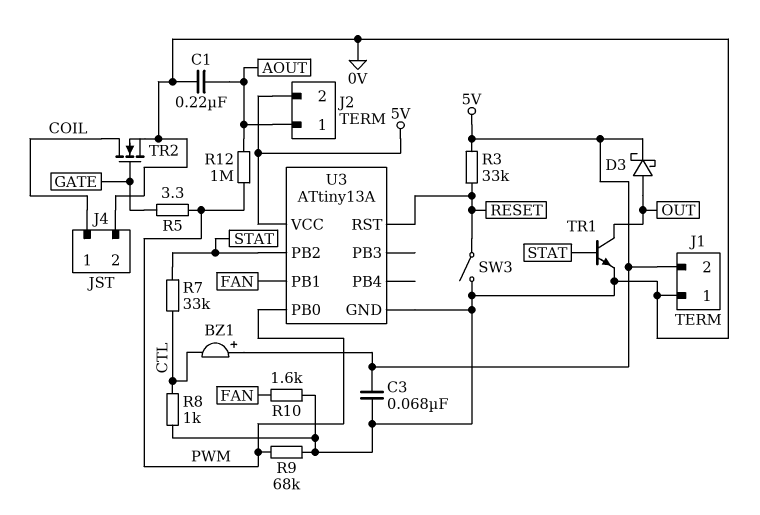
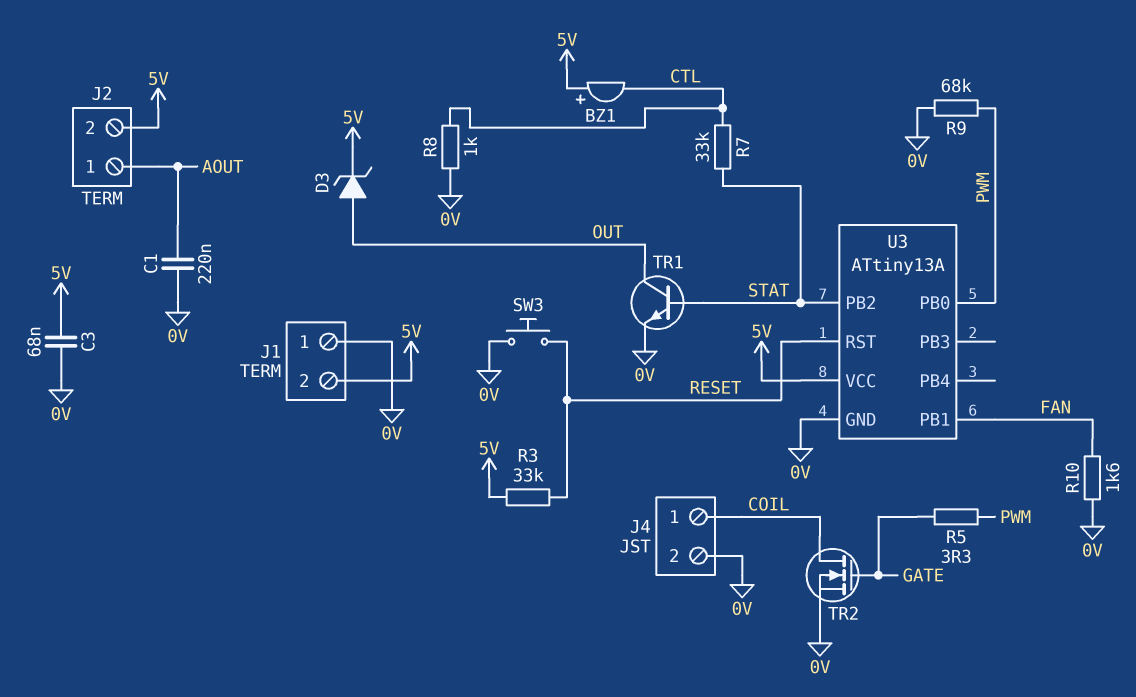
D3: schottky (A OUT, K 5V) -> zener (A OUT, K 5V)
R12: 1M (AOUT, PWM) -> none
SW3: switch (0V, RESET) -> button (0V, RESET)

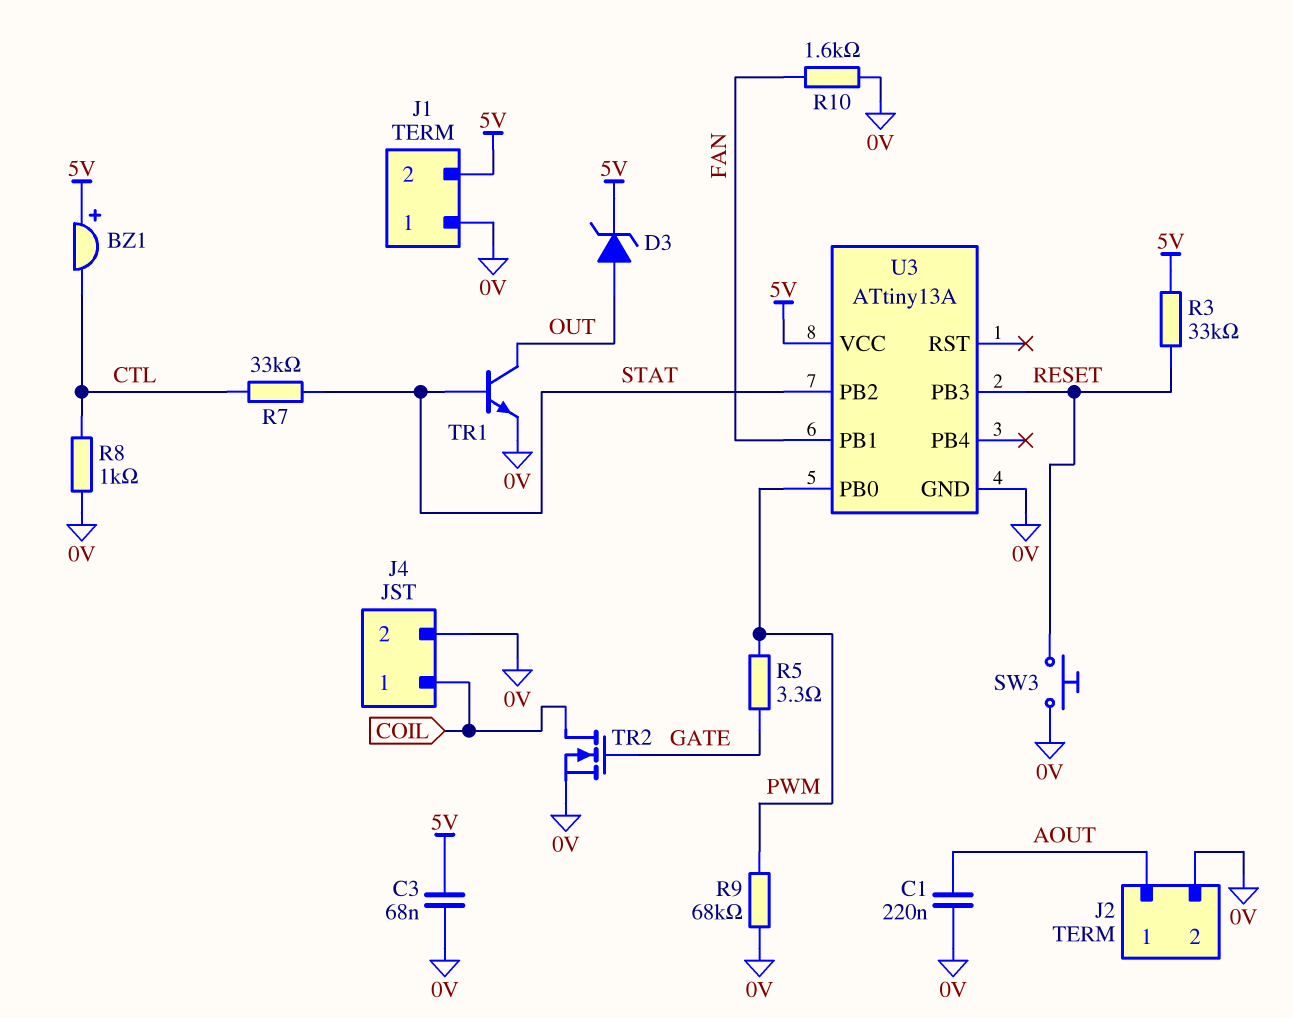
J2 pin 2: 5V -> 0V
U3 pin PB3: none -> RESET
U3 pin RST: RESET -> none

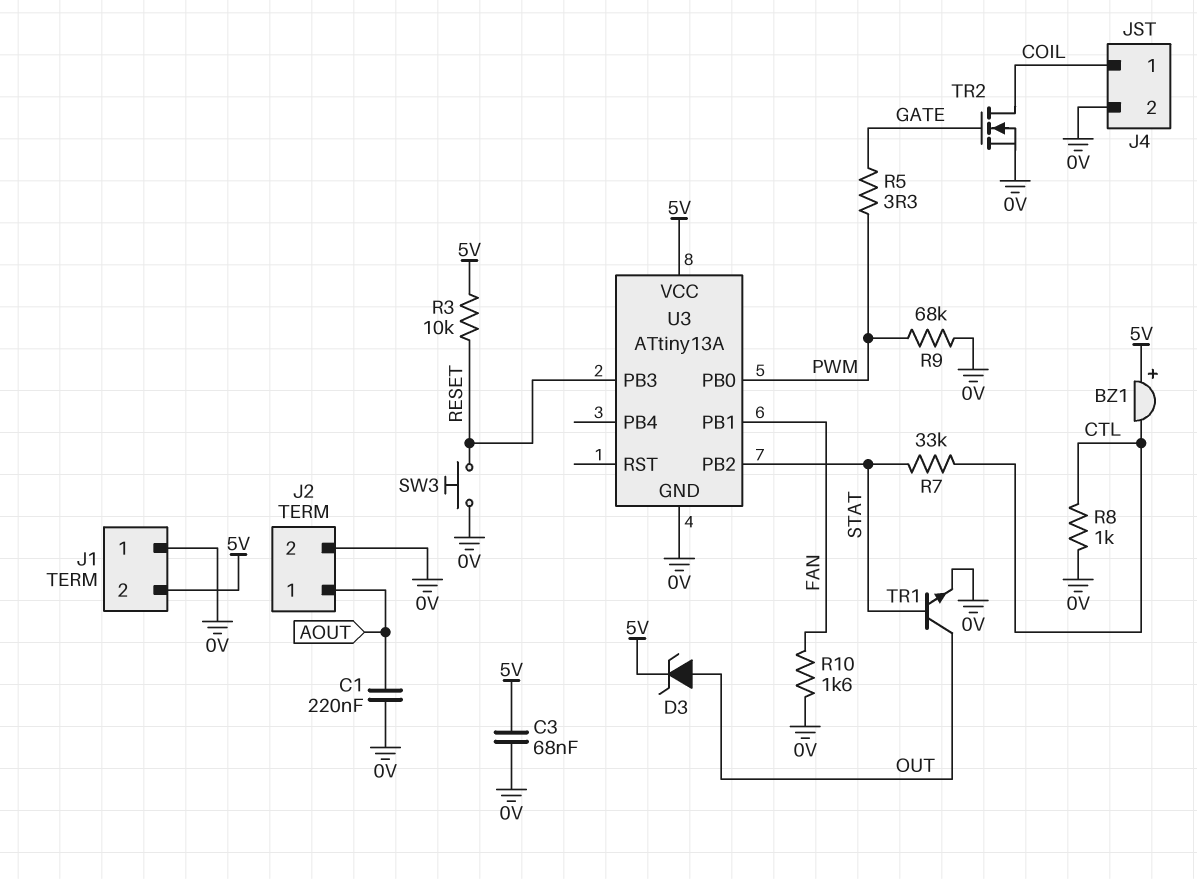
R3: 33k (5V, RESET) -> 10k (5V, RESET)

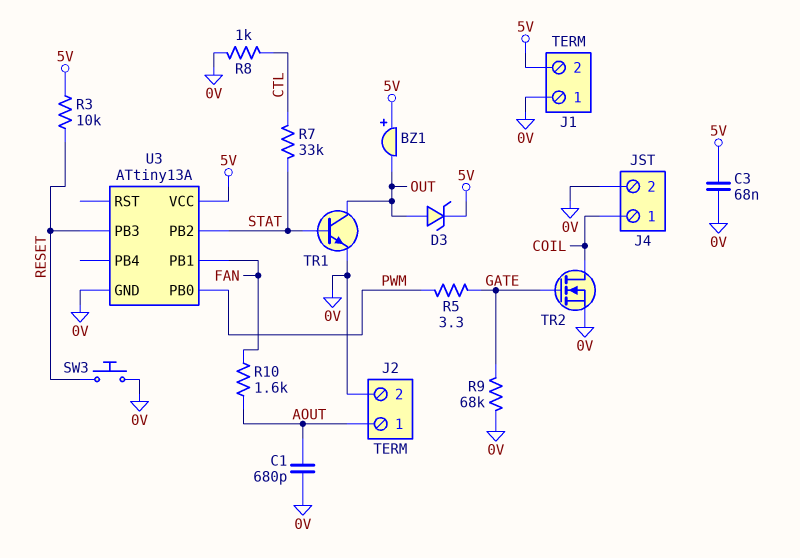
BZ1: buzzer (plus 5V, minus CTL) -> buzzer (plus 5V, minus OUT)
C1: 220nF (0V, AOUT) -> 680pF (0V, AOUT)
R9: 68k (0V, PWM) -> 68k (0V, GATE)
R10: 1.6k (0V, FAN) -> 1.6k (AOUT, FAN)

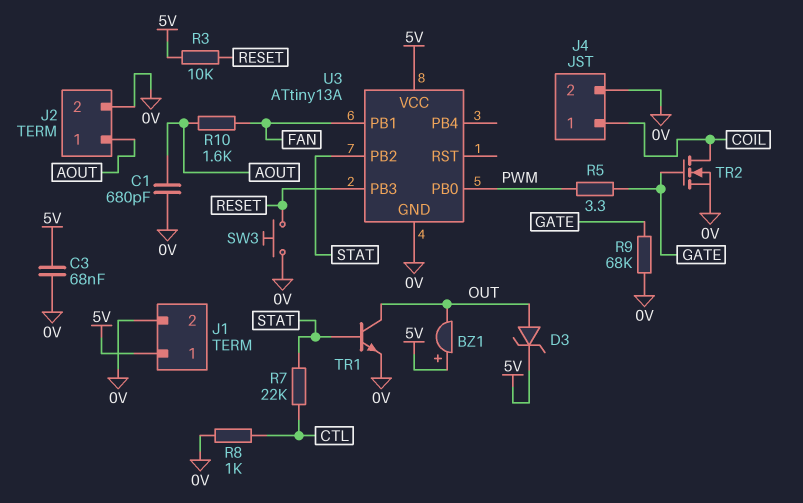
J1 pin 1: 0V -> 5V
J1 pin 2: 5V -> 0V
R7: 33k (CTL, STAT) -> 22k (CTL, STAT)

